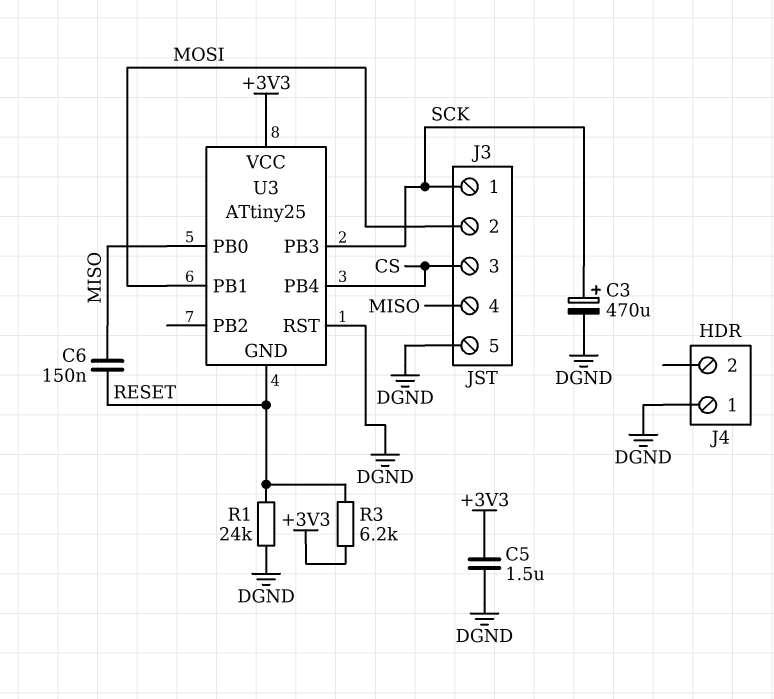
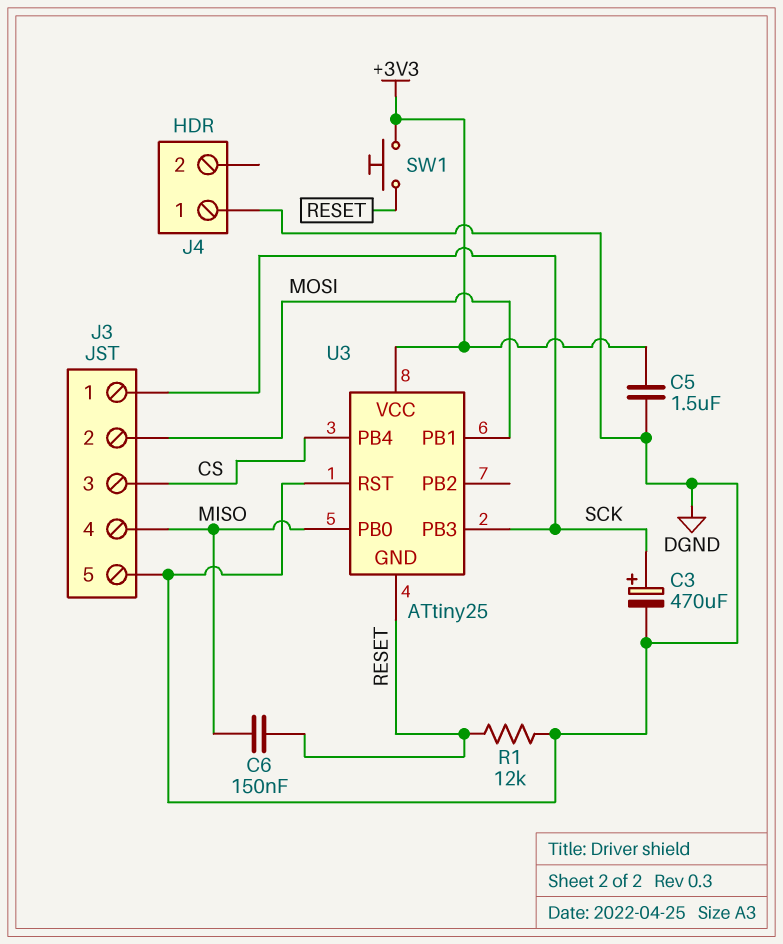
R1: 24k (DGND, RESET) -> 12k (DGND, RESET)
R3: 6.2k (+3V3, RESET) -> none
SW1: none -> button (+3V3, RESET)

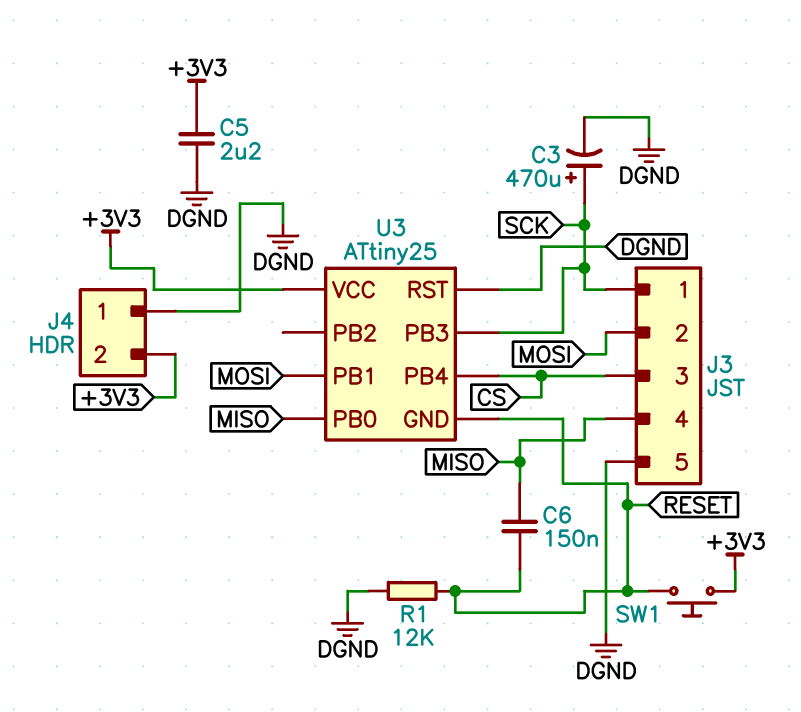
C5: 1.5uF (+3V3, DGND) -> 2.2uF (+3V3, DGND)
J4 pin 2: none -> +3V3

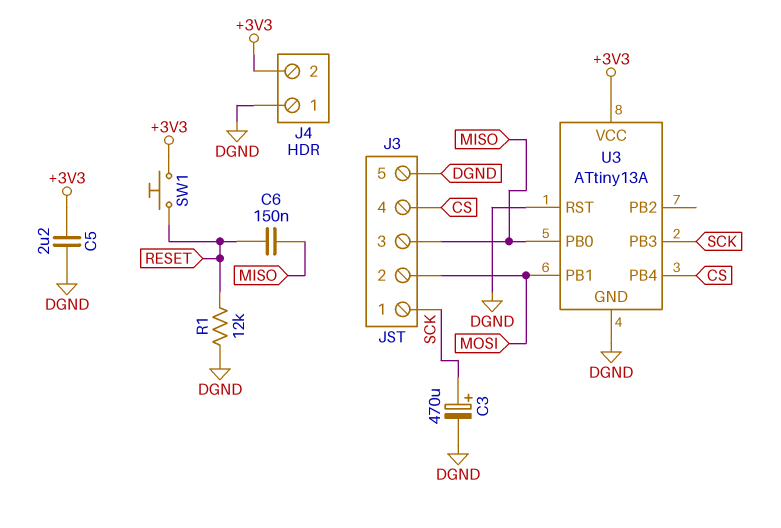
J3 pin 3: CS -> MISO
J3 pin 4: MISO -> CS
U3: ATtiny25 -> ATtiny13A
U3 pin GND: RESET -> DGND

